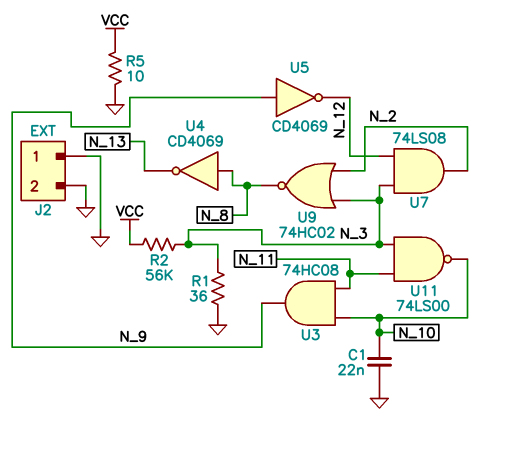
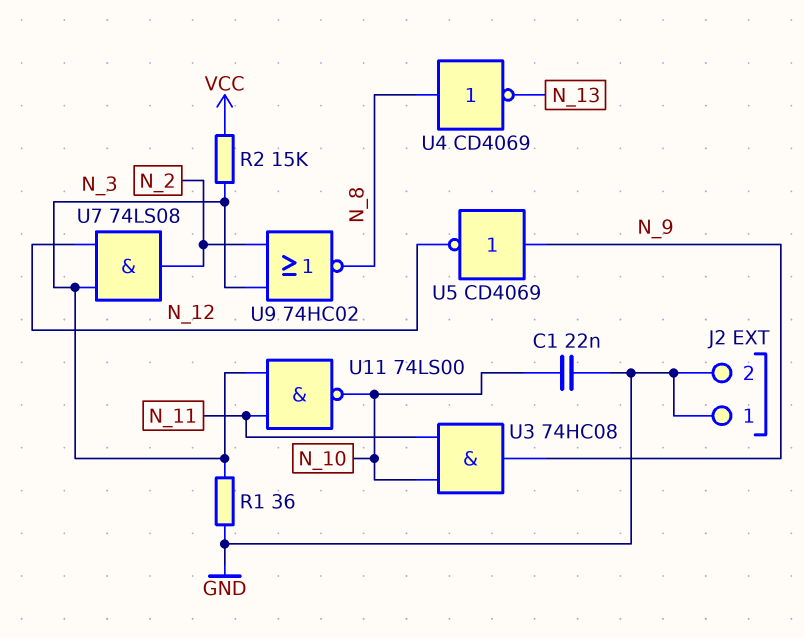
R2: 56k (N_3, VCC) -> 15k (N_3, VCC)
R5: 10 (GND, VCC) -> none

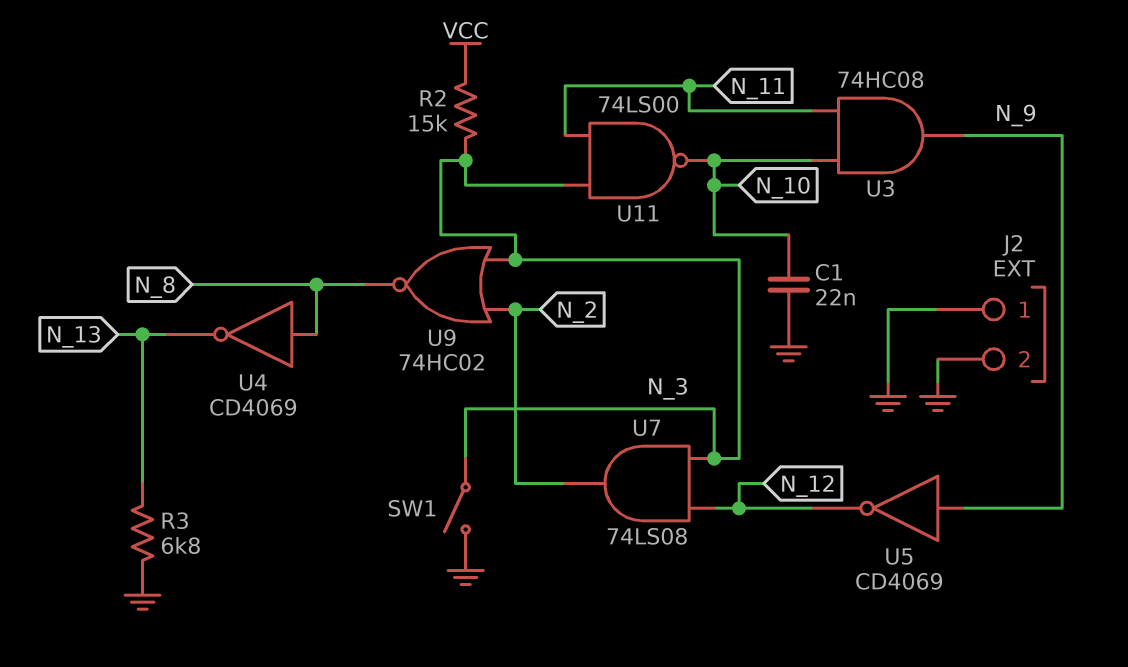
R1: 36 (GND, N_3) -> none
R3: none -> 6.8k (GND, N_13)
SW1: none -> switch (GND, N_3)

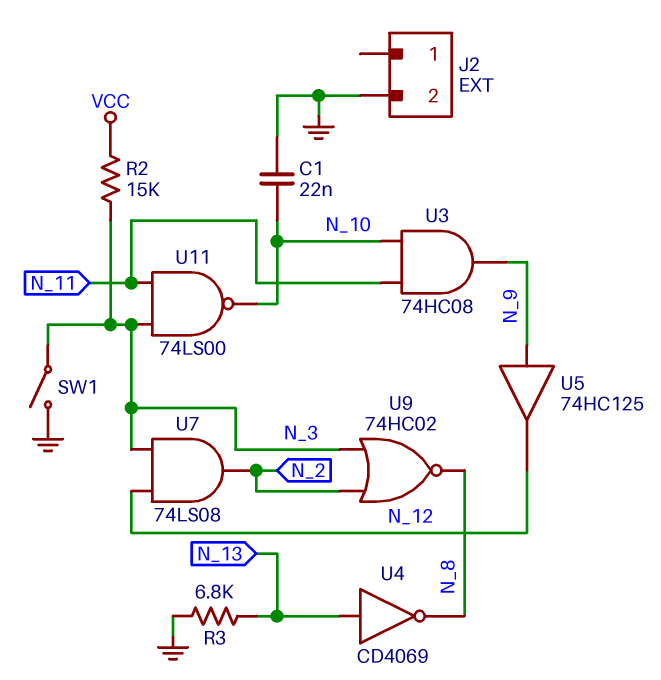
J2 pin 1: GND -> none
U4: NOT CD4069 (in N_8, out N_13) -> NOT CD4069 (in N_13, out N_8)
U5: NOT CD4069 (in N_9, out N_12) -> buffer 74HC125 (in N_9, out N_12)

